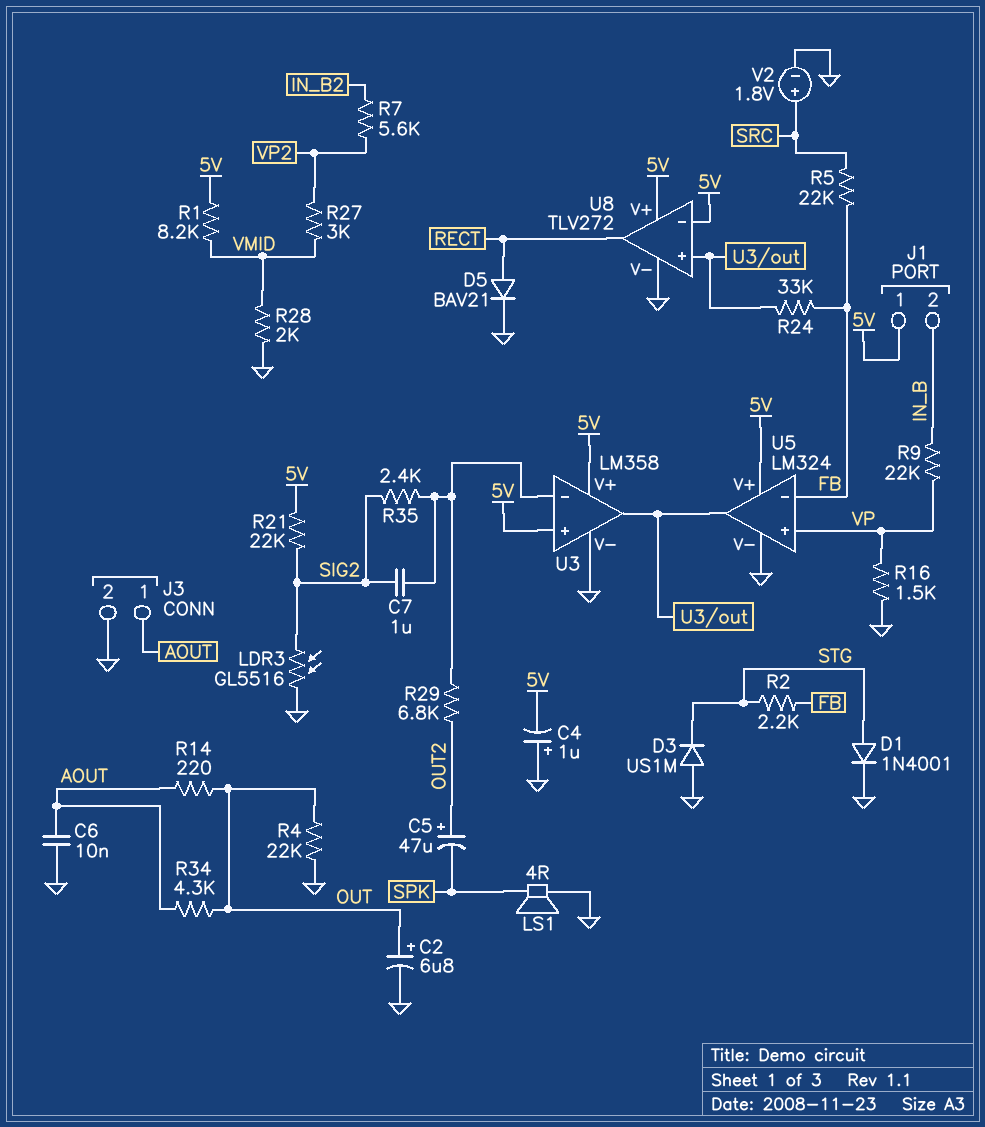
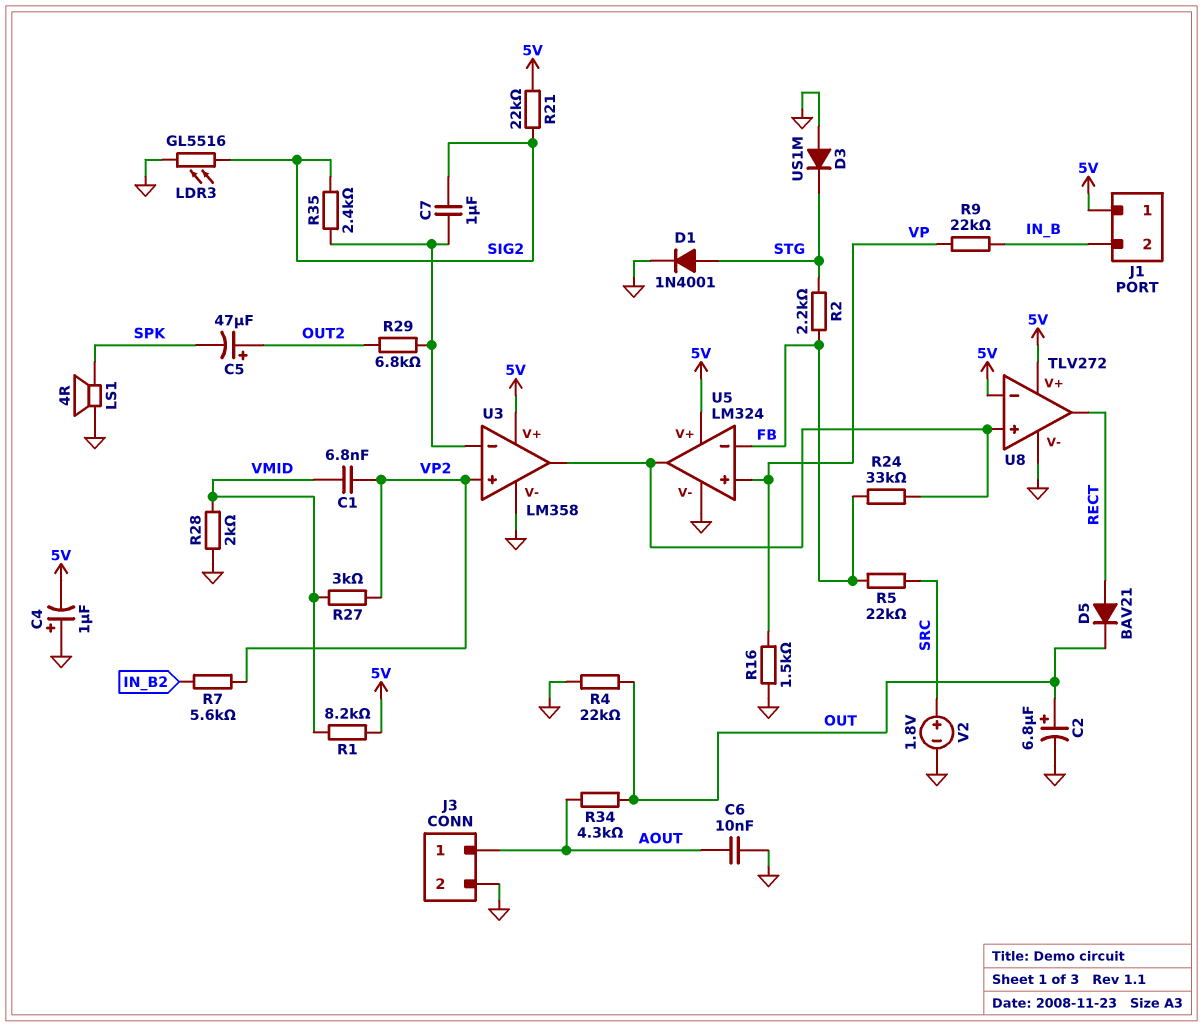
C1: none -> 6.8nF (VMID, VP2)
D5: diode BAV21 (A RECT, K GND) -> diode BAV21 (A RECT, K OUT)
R14: 220 (AOUT, OUT) -> none
U3 pin in+: 5V -> VP2

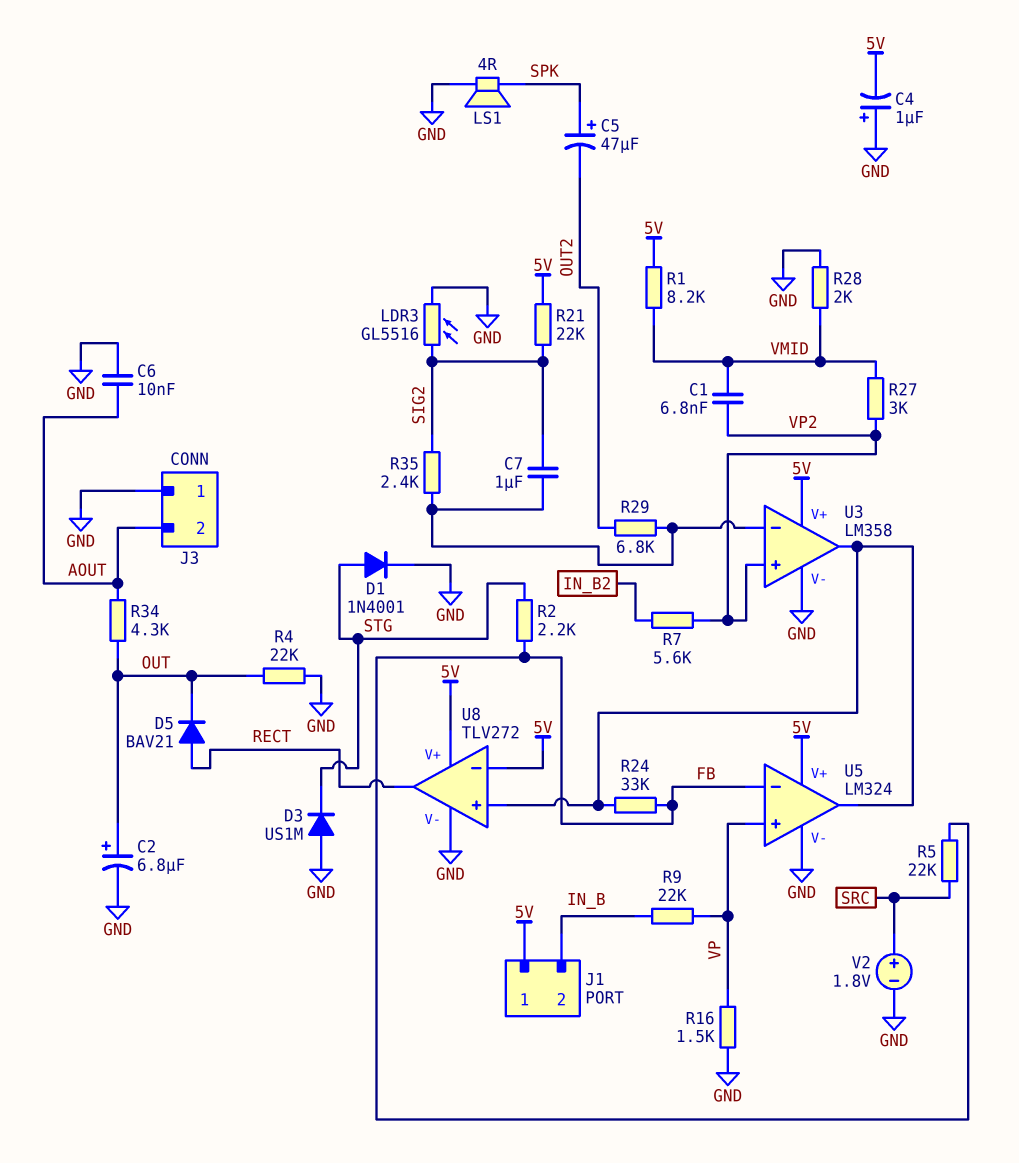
C5: 47uF (plus OUT2, minus SPK) -> 47uF (plus SPK, minus OUT2)
J3 pin 1: AOUT -> GND
J3 pin 2: GND -> AOUT

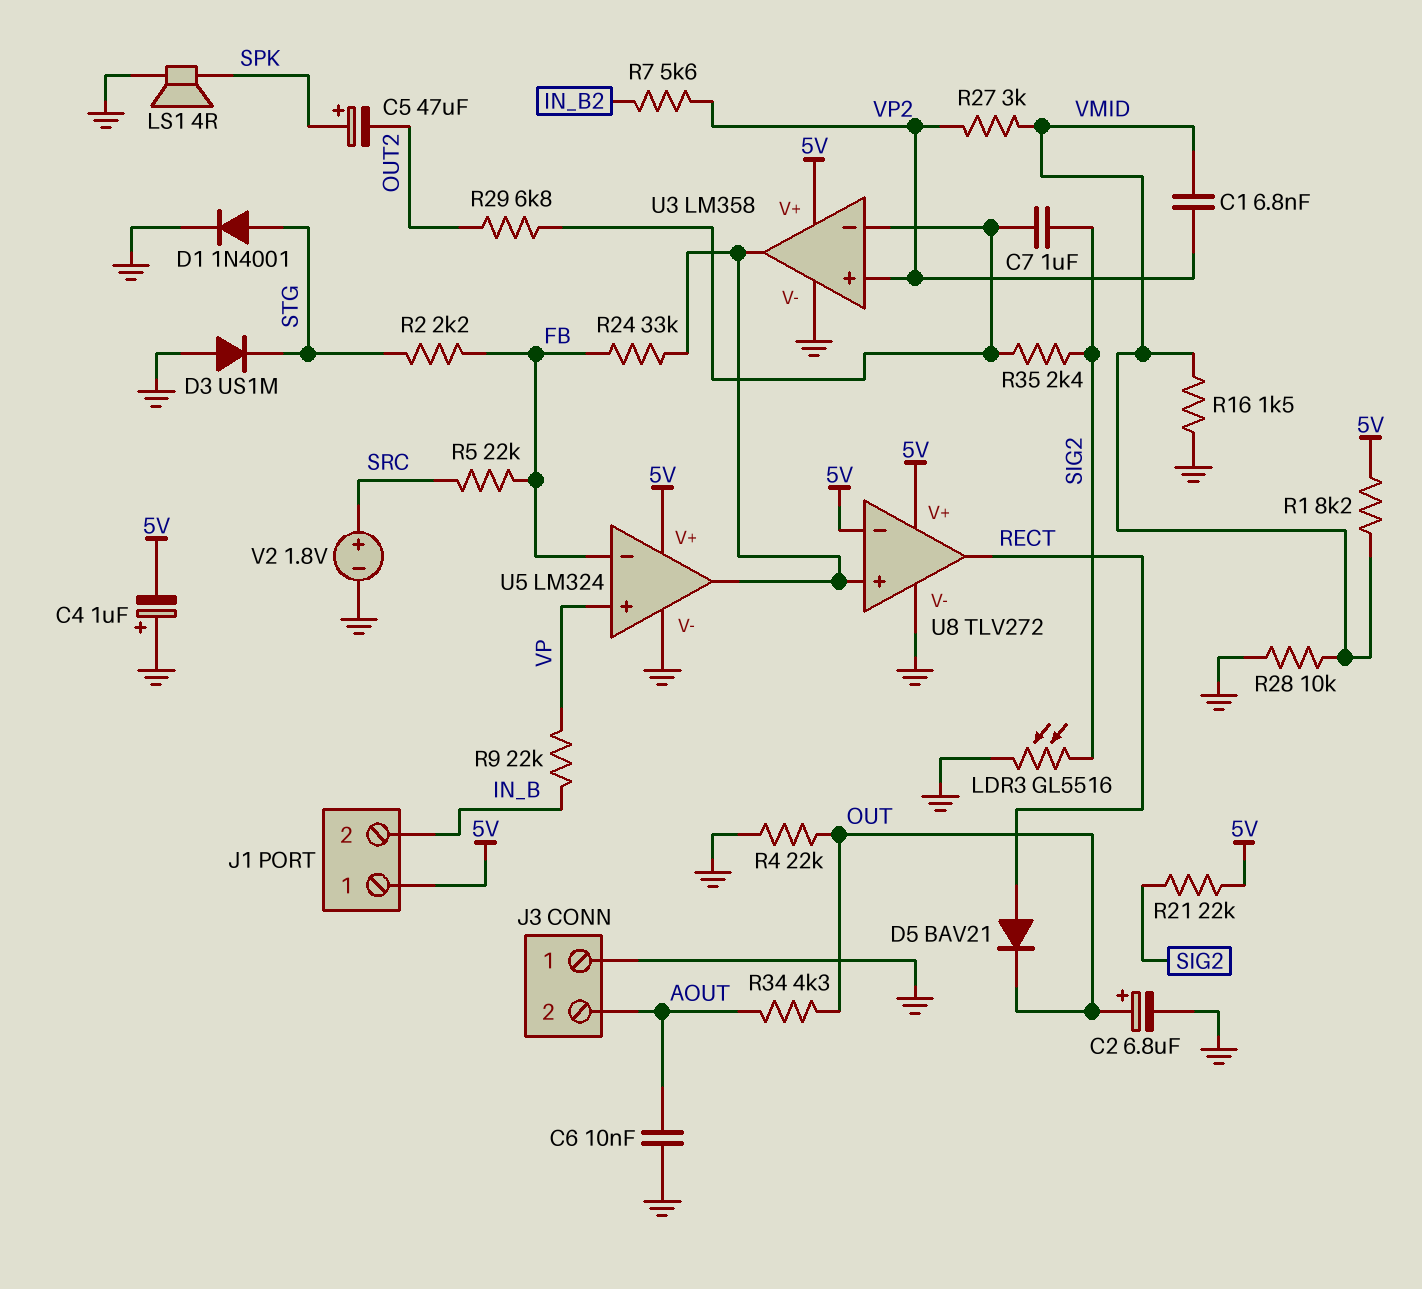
R16: 1.5k (GND, VP) -> 1.5k (GND, VMID)
R28: 2k (GND, VMID) -> 10k (GND, VMID)

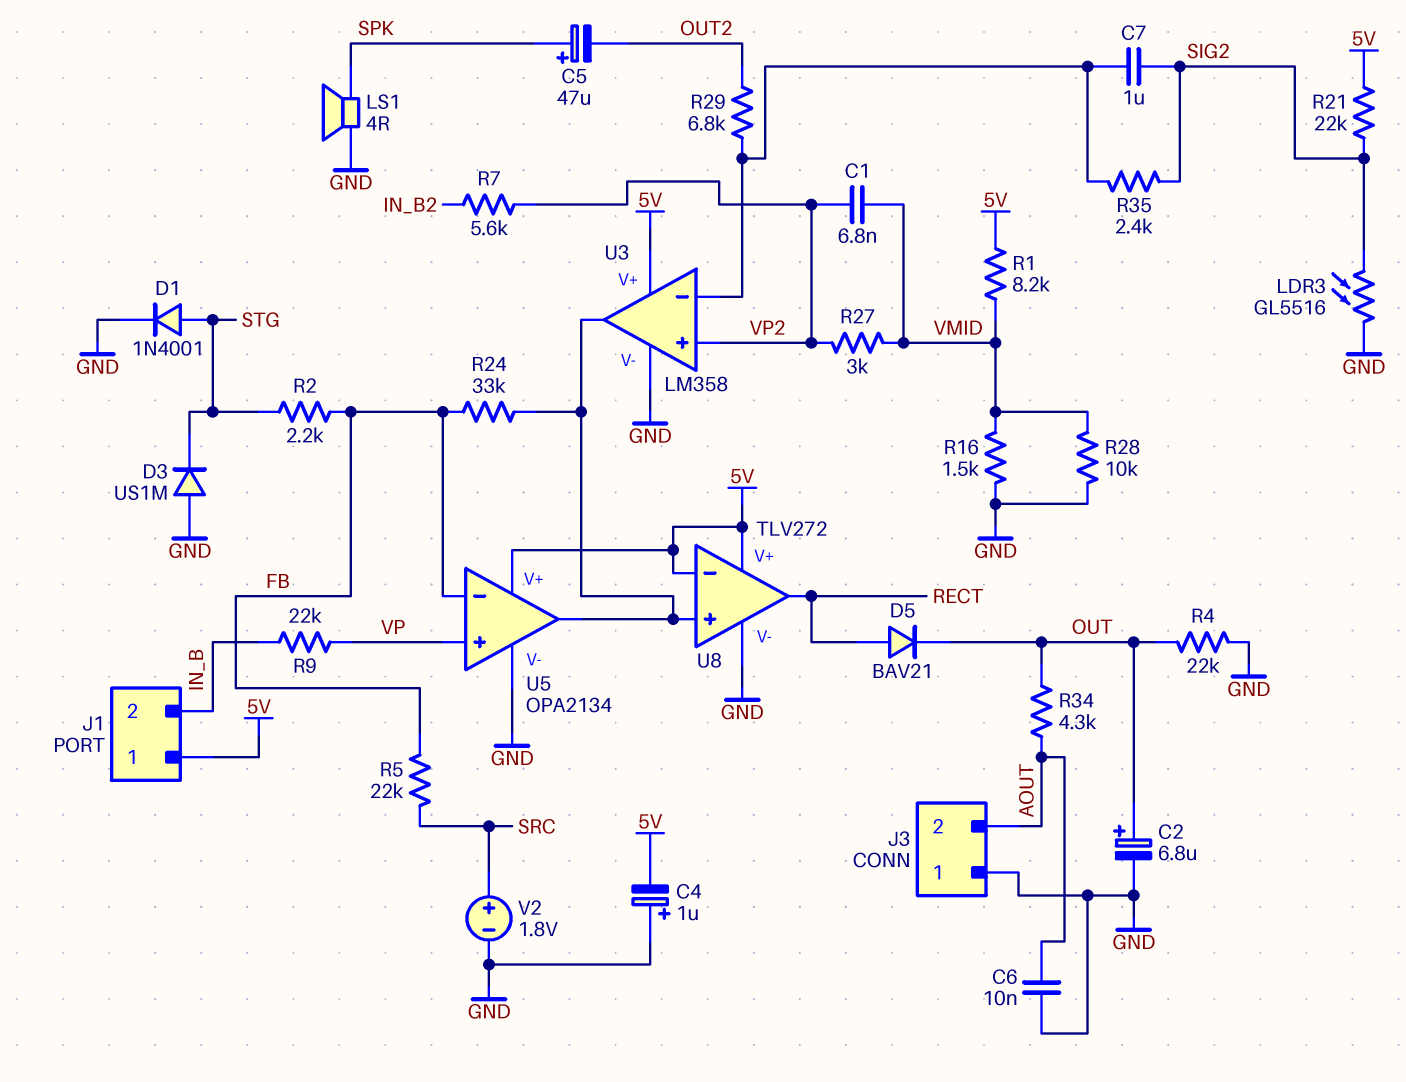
U5: LM324 -> OPA2134

